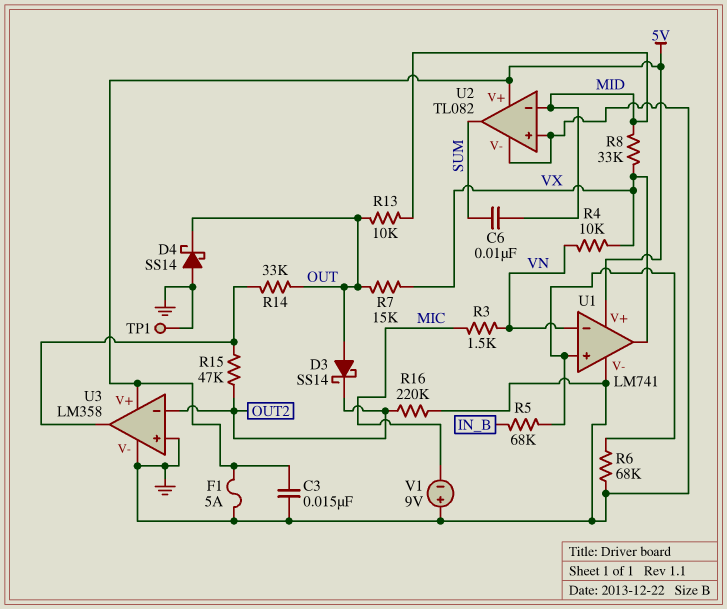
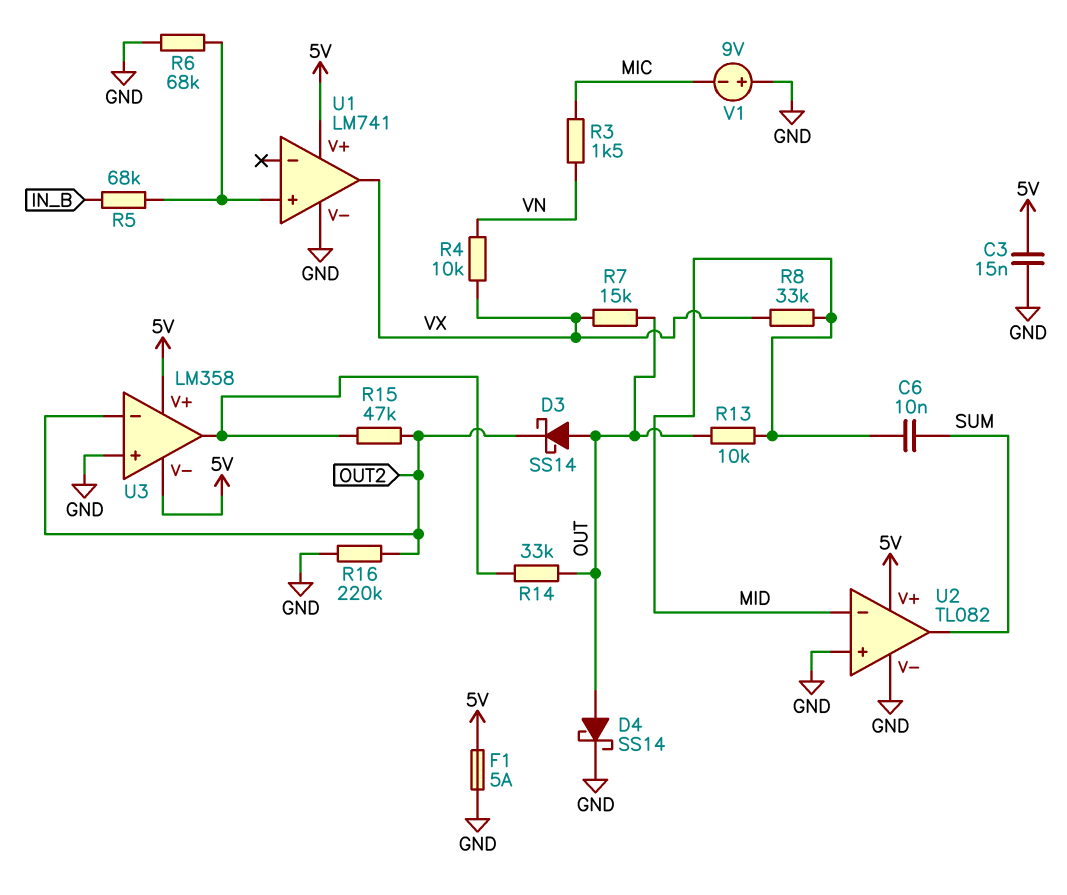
D4: schottky SS14 (A GND, K OUT) -> schottky SS14 (A OUT, K GND)
TP1: test point (GND) -> none
U1 pin in-: VN -> none
U3 pin V-: GND -> 5V

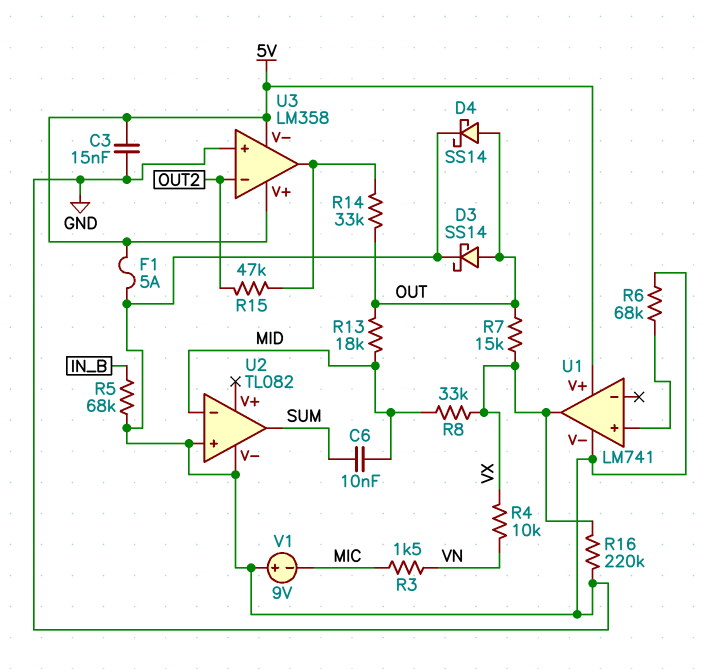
D3: schottky SS14 (A OUT, K OUT2) -> schottky SS14 (A OUT, K GND)
R5: 68k (IN_B, U1/in+) -> 68k (GND, IN_B)
R13: 10k (MID, OUT) -> 18k (MID, OUT)
R16: 220k (GND, OUT2) -> 220k (GND, VX)
U2 pin V+: 5V -> none

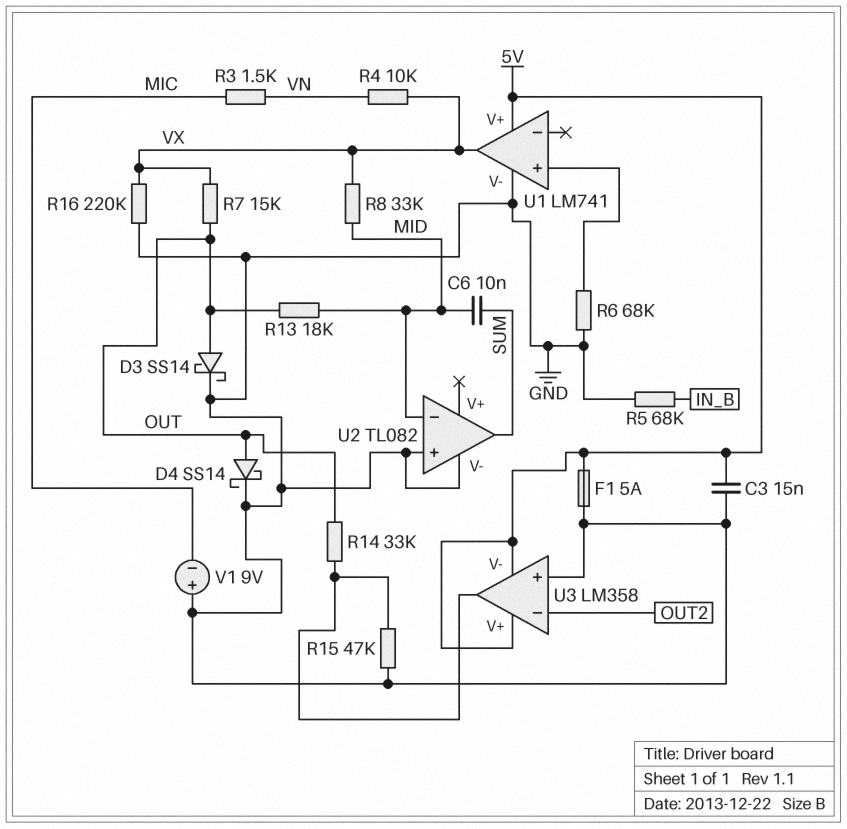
R15: 47k (OUT2, U3/out) -> 47k (GND, U3/out)

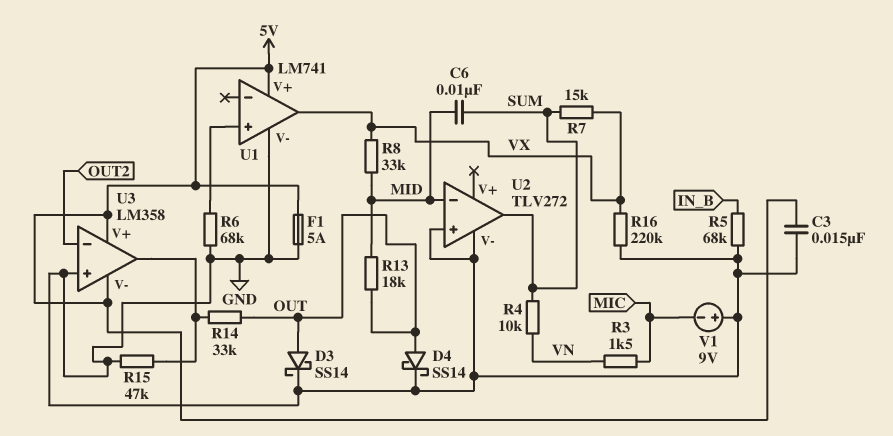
R4: 10k (VN, VX) -> 10k (SUM, VN)
R7: 15k (OUT, VX) -> 15k (SUM, VX)
U2: TL082 -> TLV272

